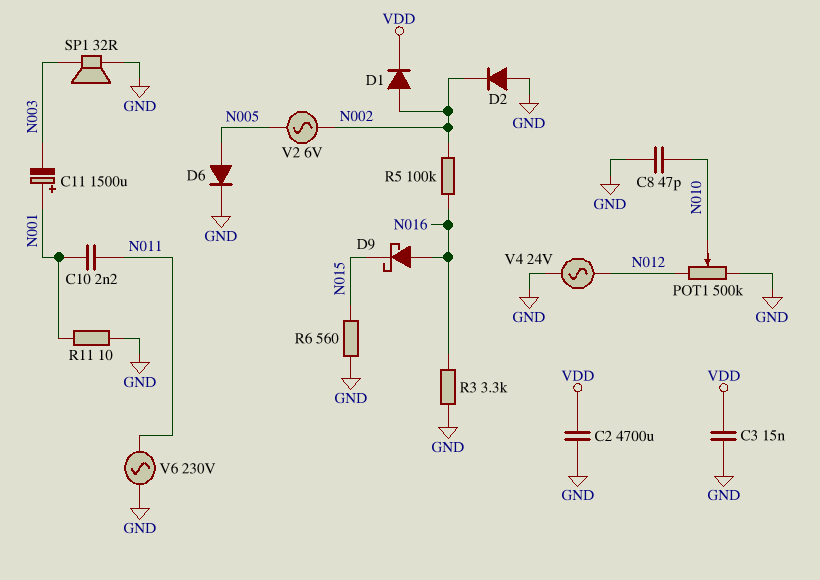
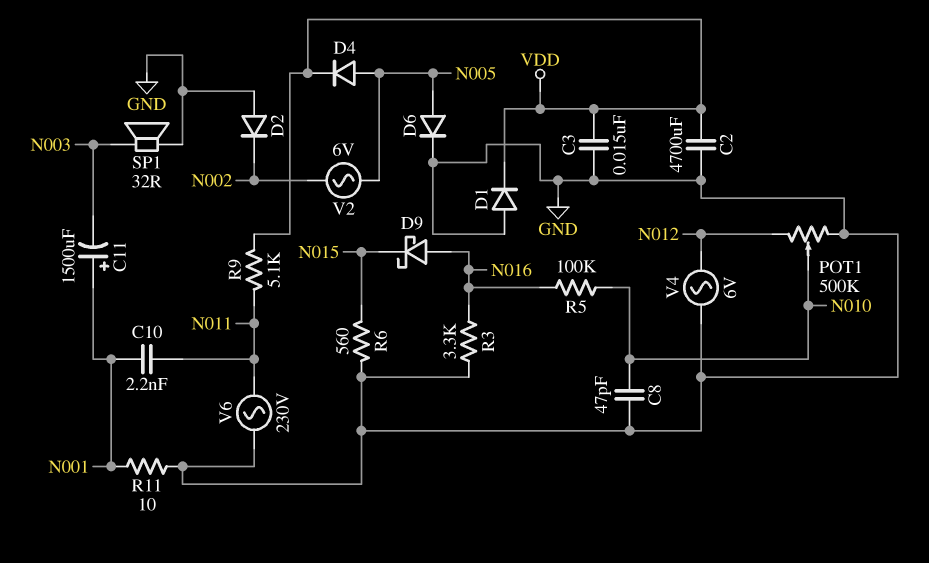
D1: diode (A N002, K VDD) -> diode (A GND, K VDD)
D4: none -> diode (A N005, K VDD)
R5: 100k (N002, N016) -> 100k (N010, N016)
R9: none -> 5.1k (N011, VDD)
V4: AC 24V (GND, N012) -> AC 6V (GND, N012)

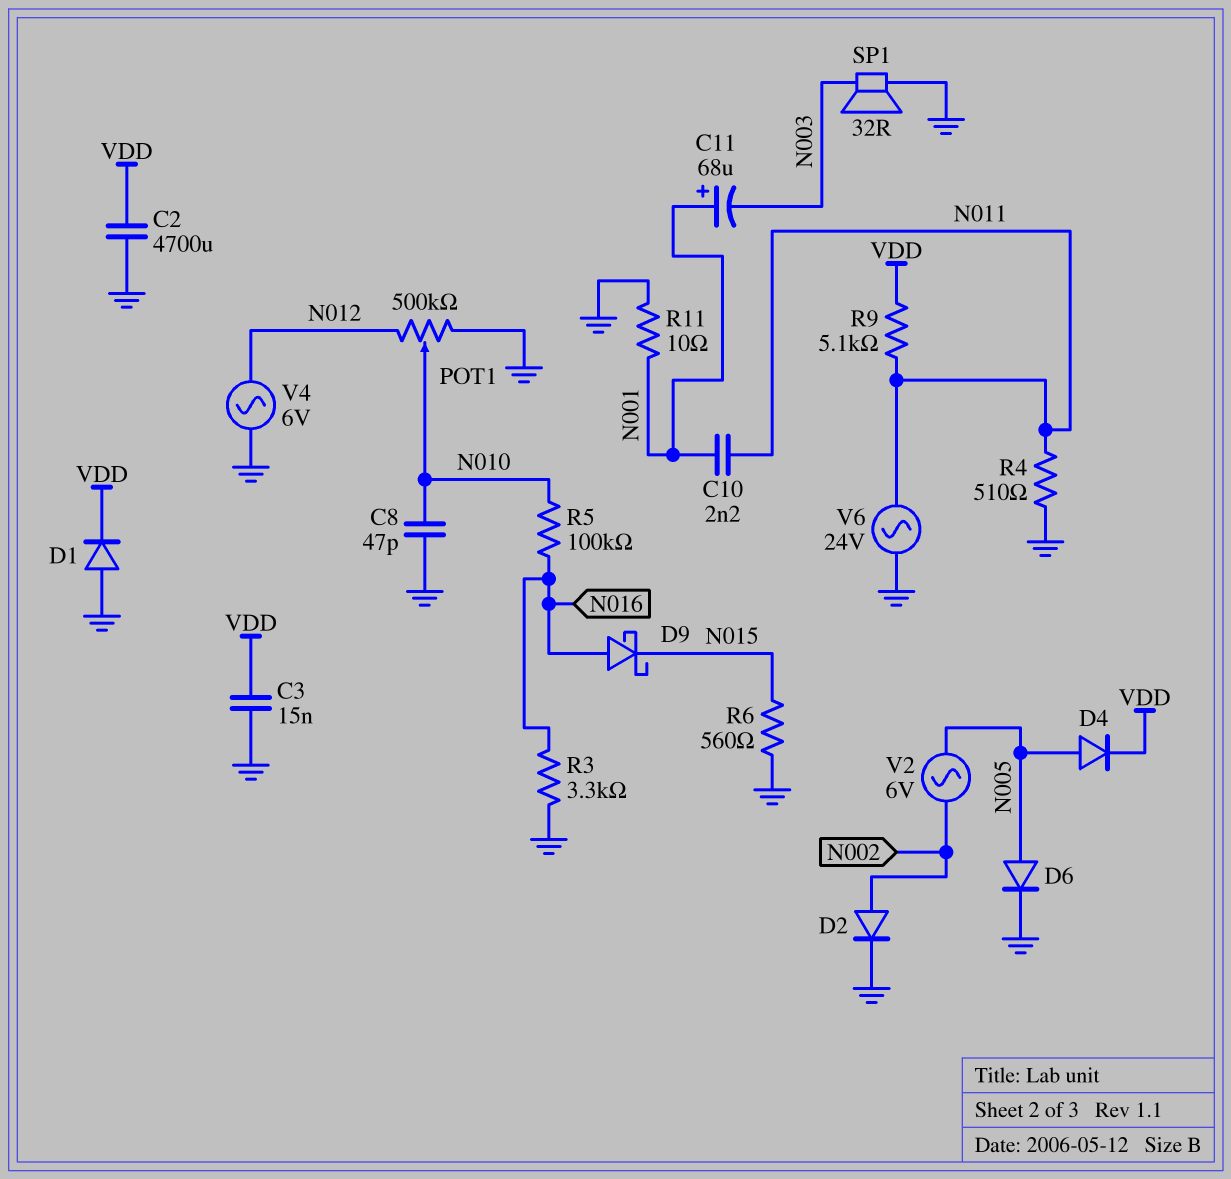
C11: 1500uF (plus N001, minus N003) -> 68uF (plus N001, minus N003)
D2: diode (A GND, K N002) -> diode (A N002, K GND)
R4: none -> 510 (GND, N011)
V6: AC 230V (GND, N011) -> AC 24V (GND, N011)

